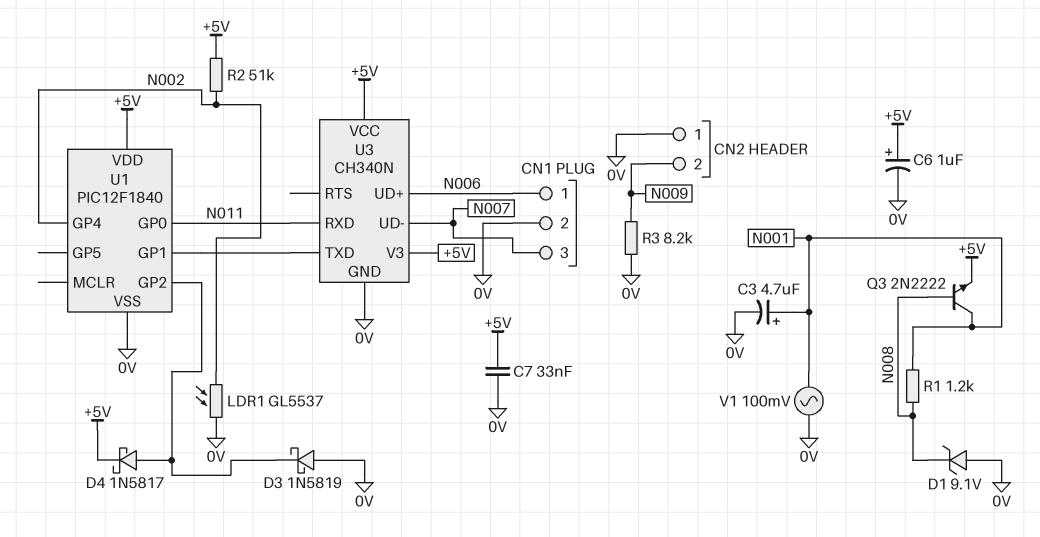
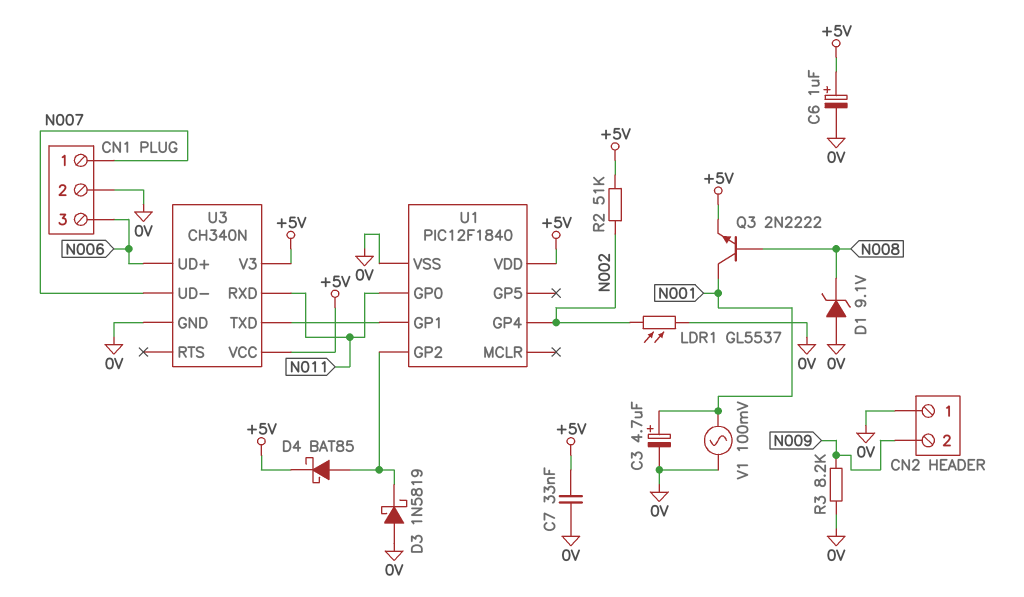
CN1 pin 1: N006 -> N007
CN1 pin 3: N007 -> N006
D4: schottky 1N5817 (A U1/GP2, K +5V) -> schottky BAT85 (A U1/GP2, K +5V)
R1: 1.2k (N001, N008) -> none

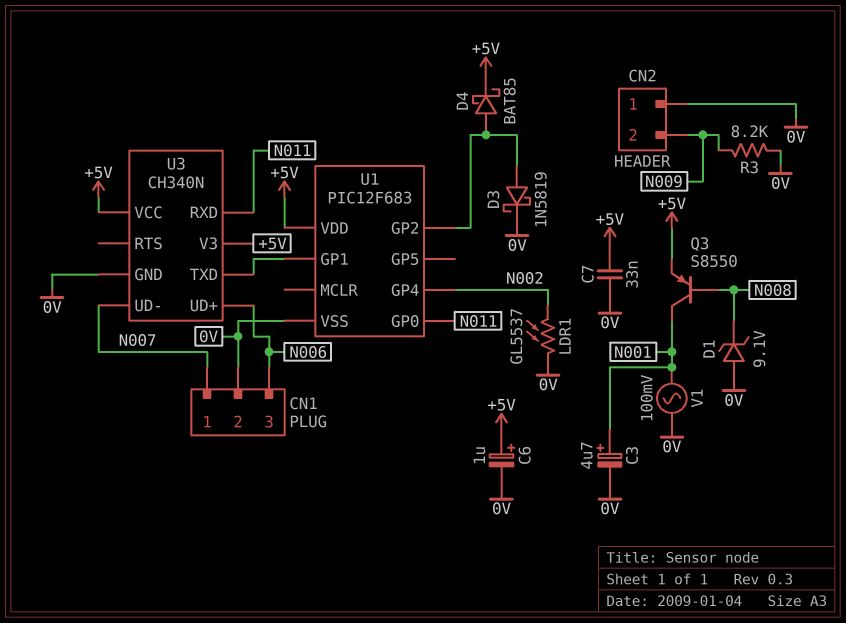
D3: schottky 1N5819 (A 0V, K U1/GP2) -> schottky 1N5819 (A U1/GP2, K 0V)
Q3: NPN 2N2222 (B N008, C N001, E +5V) -> PNP S8550 (B N008, C N001, E +5V)
R2: 51k (+5V, N002) -> none
U1: PIC12F1840 -> PIC12F683

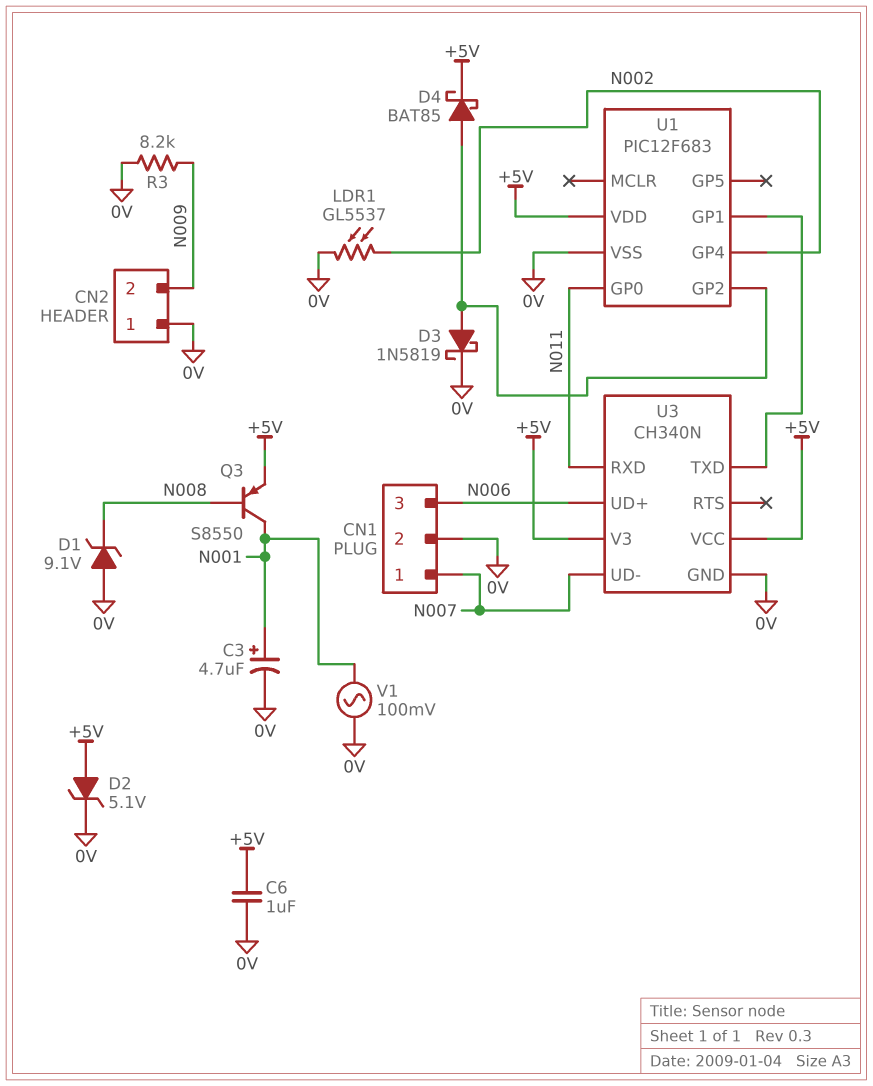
C6: 1uF (plus +5V, minus 0V) -> 1uF (+5V, 0V)
C7: 33nF (+5V, 0V) -> none
D2: none -> zener 5.1V (A +5V, K 0V)

